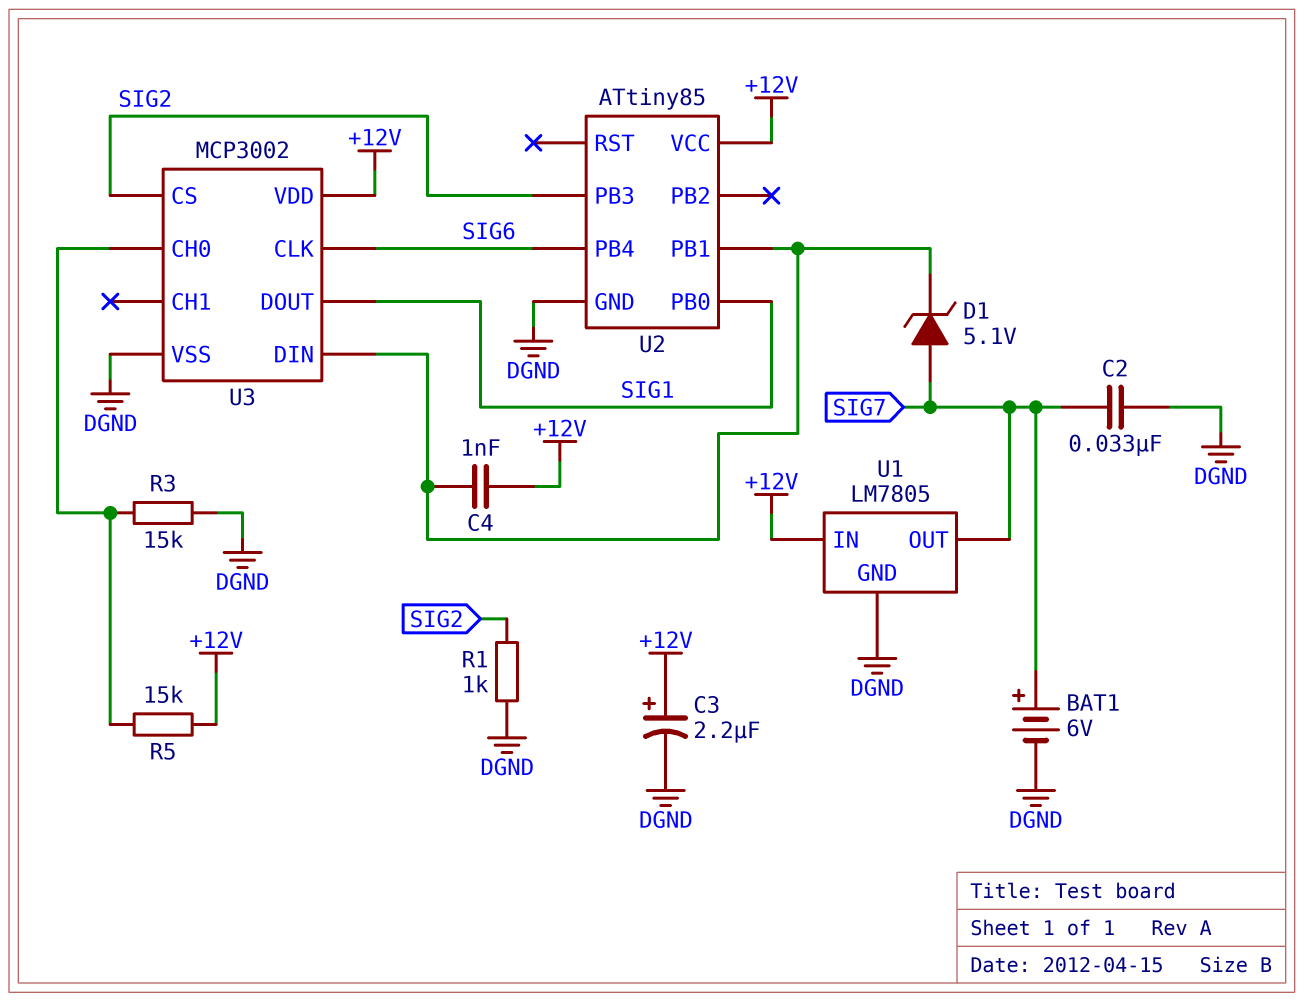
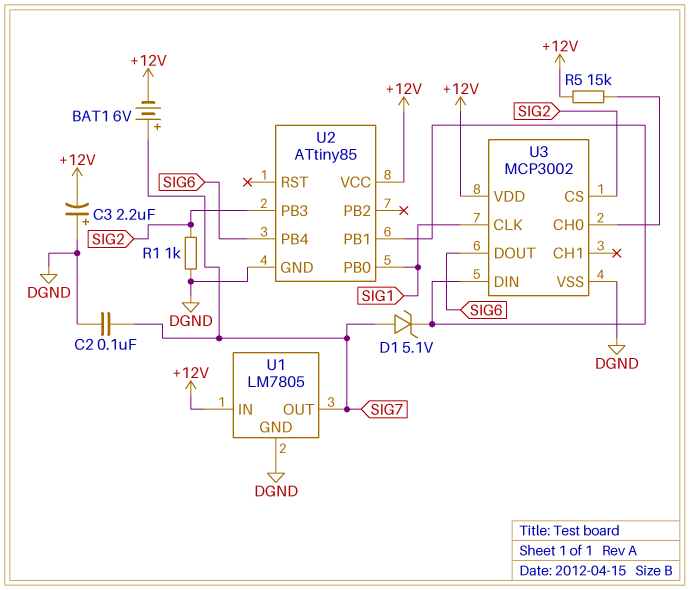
BAT1: 6V (plus SIG7, minus DGND) -> 6V (plus SIG7, minus +12V)
C2: 33nF (DGND, SIG7) -> 100nF (DGND, SIG7)
C3: 2.2uF (plus +12V, minus DGND) -> 2.2uF (plus DGND, minus +12V)
C4: 1nF (+12V, U2/PB1) -> none
R3: 15k (DGND, U3/CH0) -> none
U3 pin CLK: SIG6 -> SIG1
U3 pin DOUT: SIG1 -> SIG6

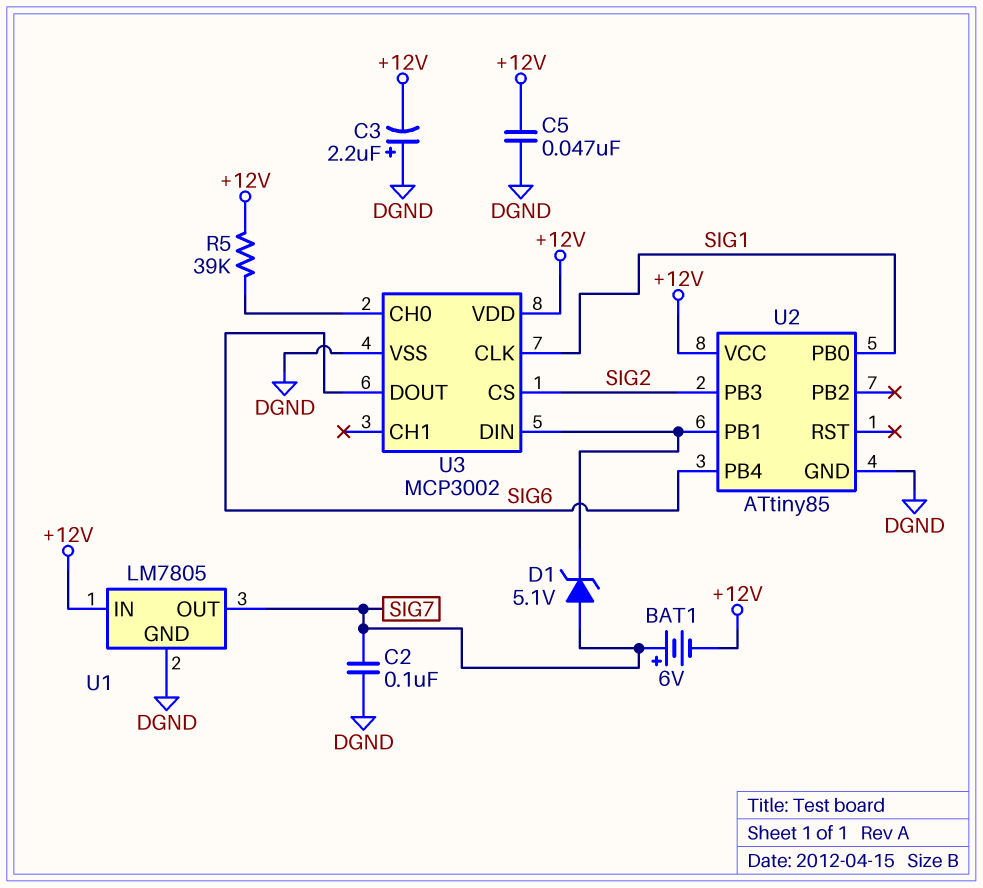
C5: none -> 47nF (+12V, DGND)
R1: 1k (DGND, SIG2) -> none
R5: 15k (+12V, U3/CH0) -> 39k (+12V, U3/CH0)

